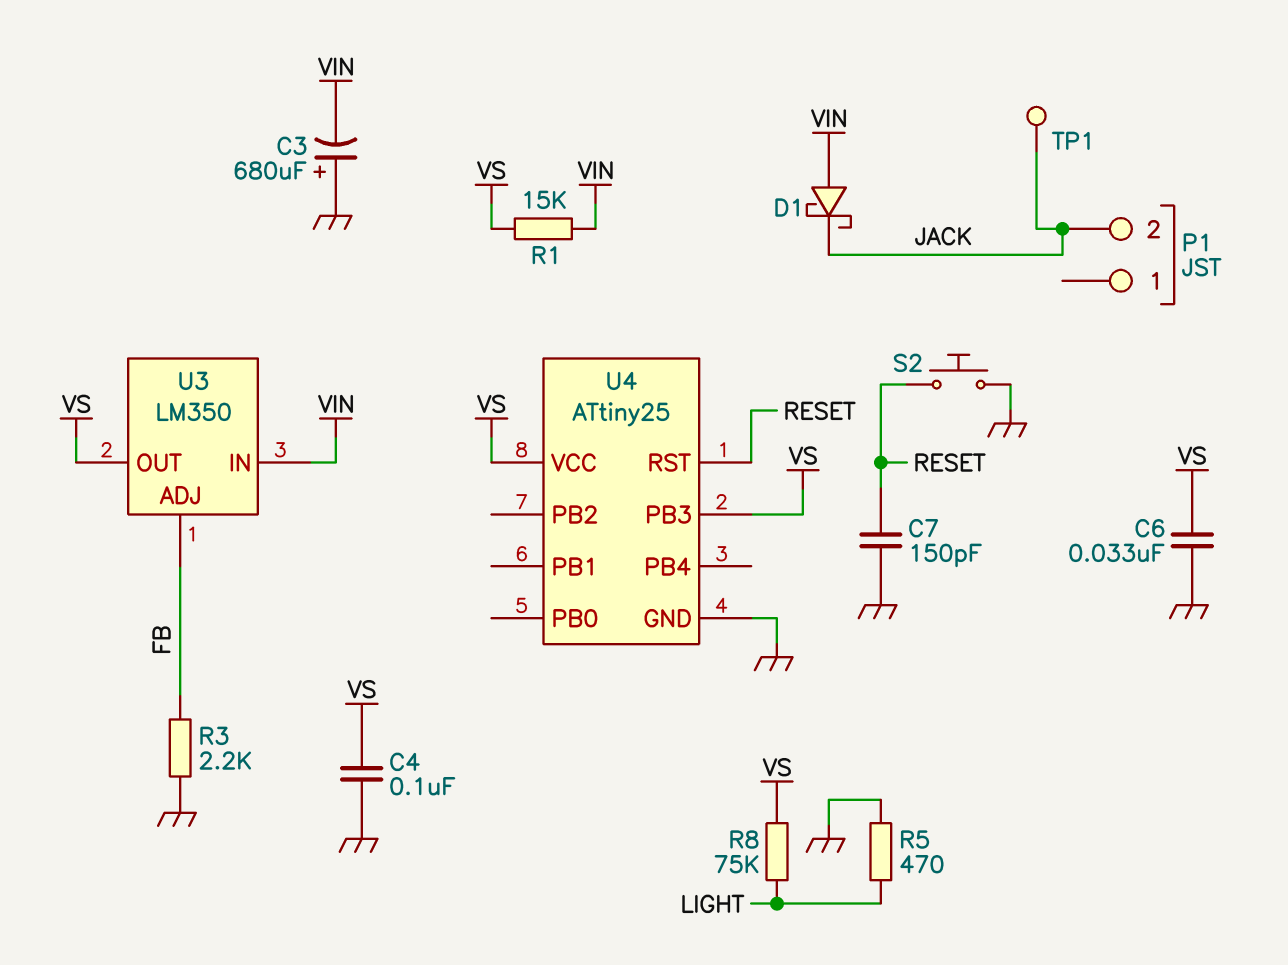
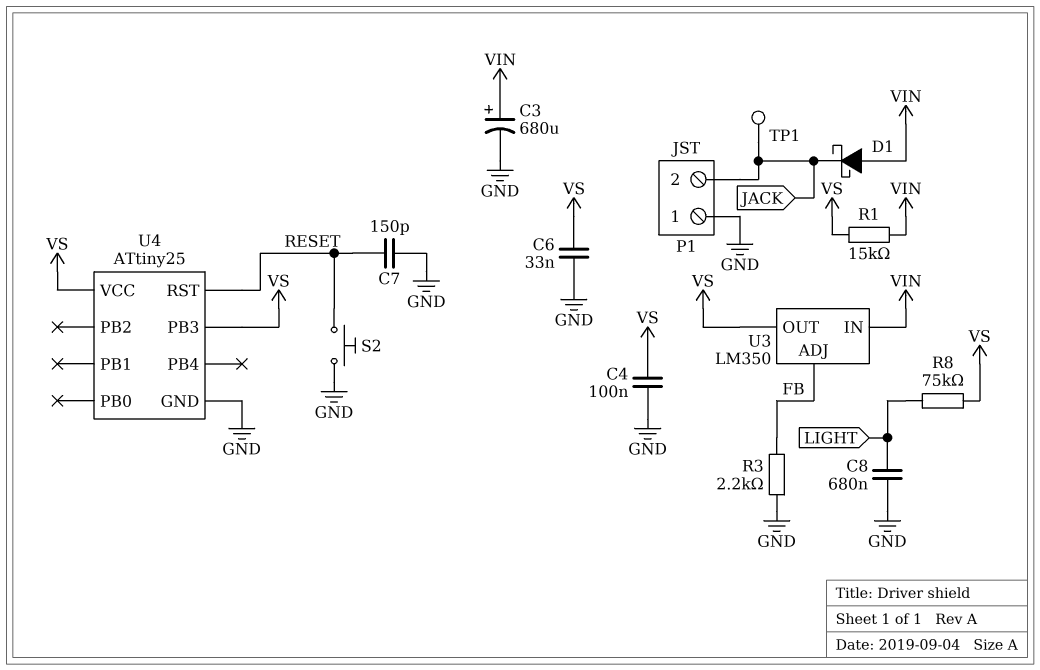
C3: 680uF (plus GND, minus VIN) -> 680uF (plus VIN, minus GND)
C8: none -> 680nF (GND, LIGHT)
P1 pin 1: none -> GND
R5: 470 (GND, LIGHT) -> none

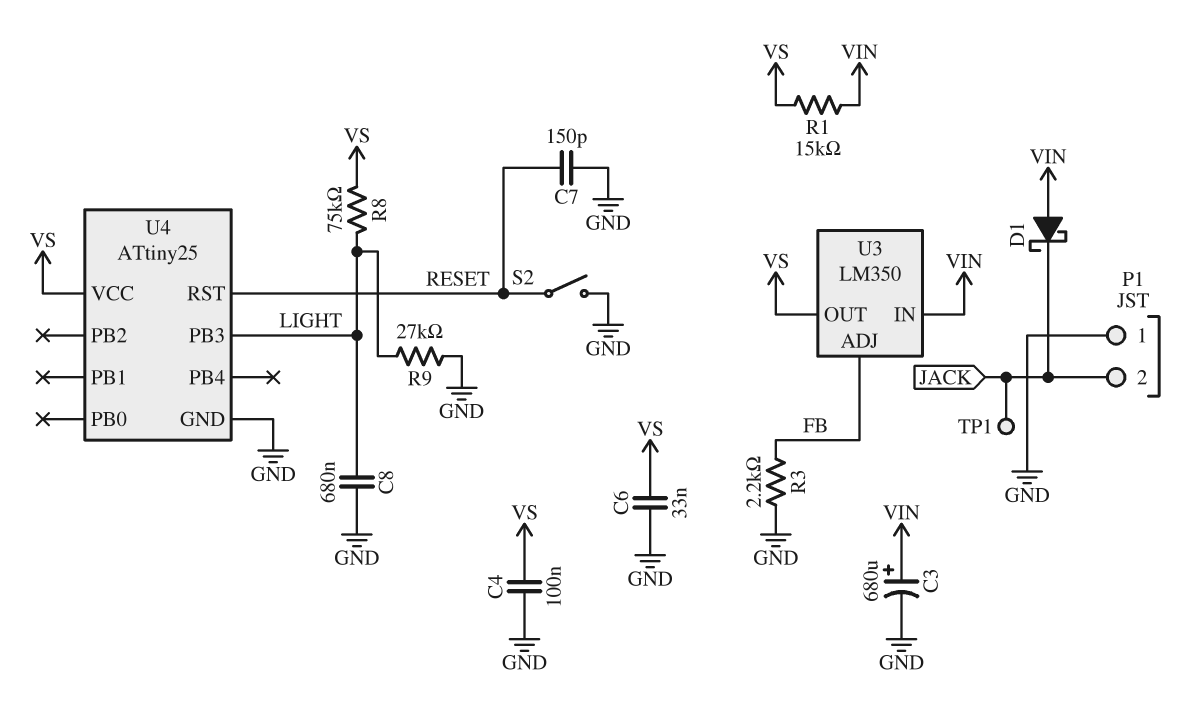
R9: none -> 27k (GND, LIGHT)
S2: button (GND, RESET) -> switch (GND, RESET)
U4 pin PB3: VS -> LIGHT

